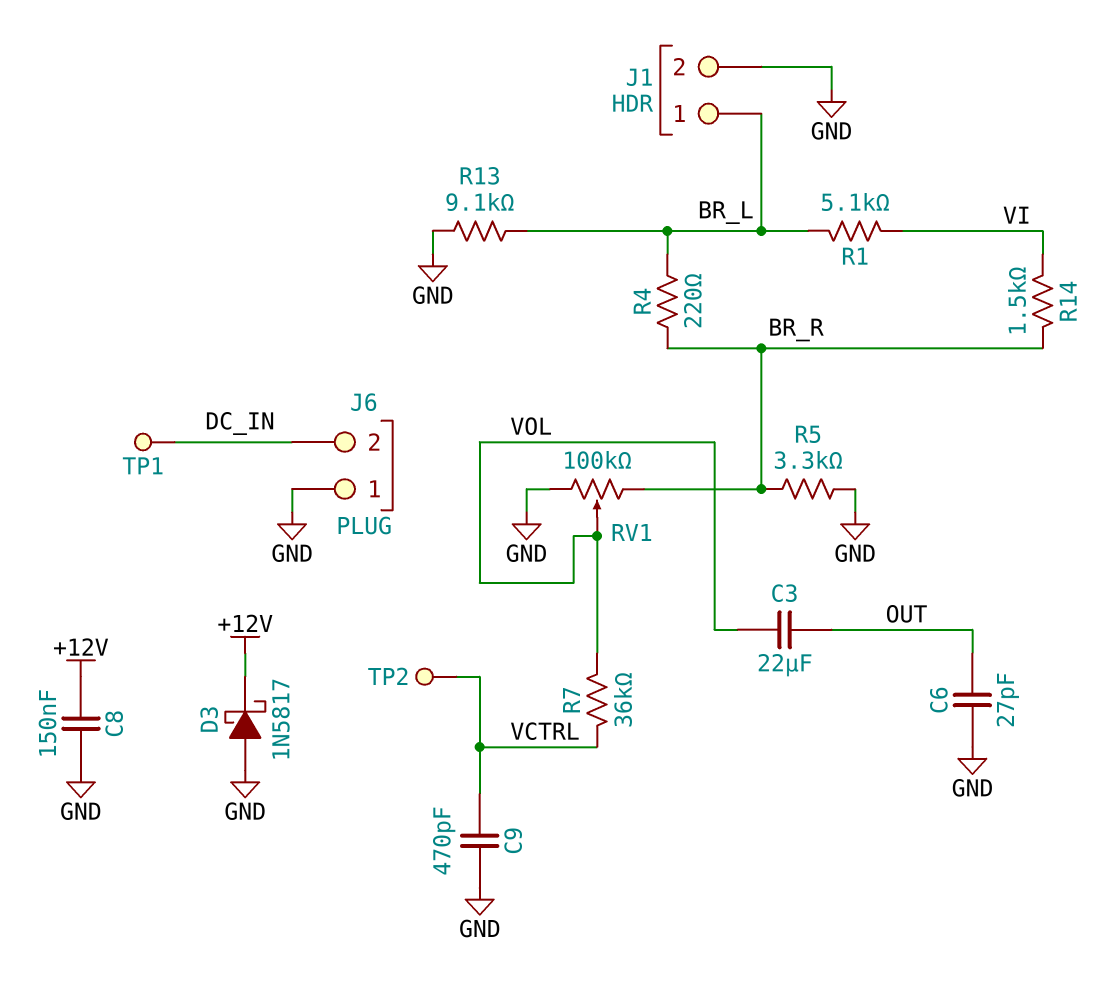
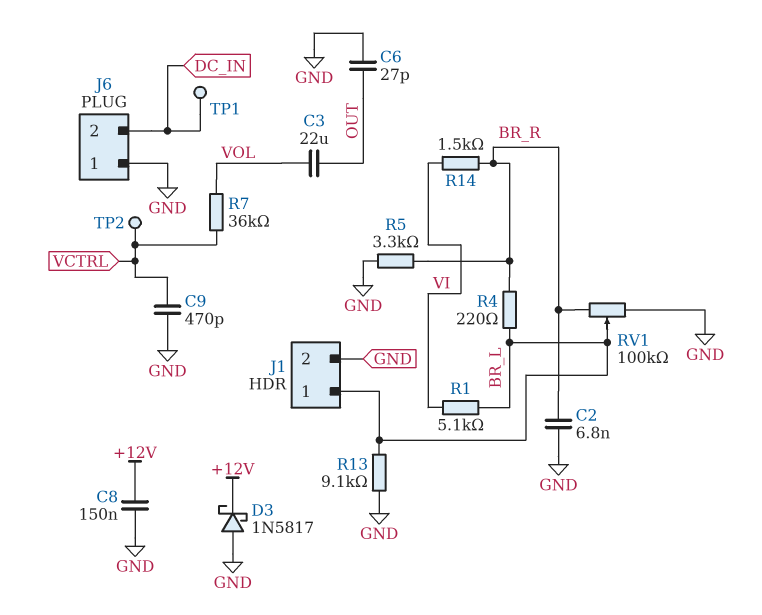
C2: none -> 6.8nF (BR_R, GND)
RV1: 100k (BR_R, GND, wiper VOL) -> 100k (BR_R, GND, wiper BR_L)

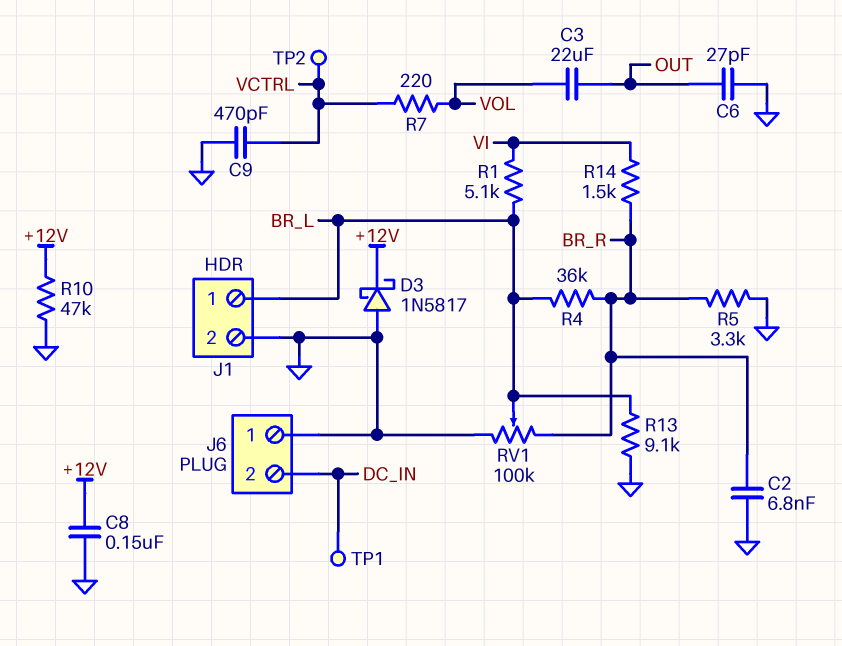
R4: 220 (BR_L, BR_R) -> 36k (BR_L, BR_R)
R7: 36k (VCTRL, VOL) -> 220 (VCTRL, VOL)
R10: none -> 47k (+12V, GND)

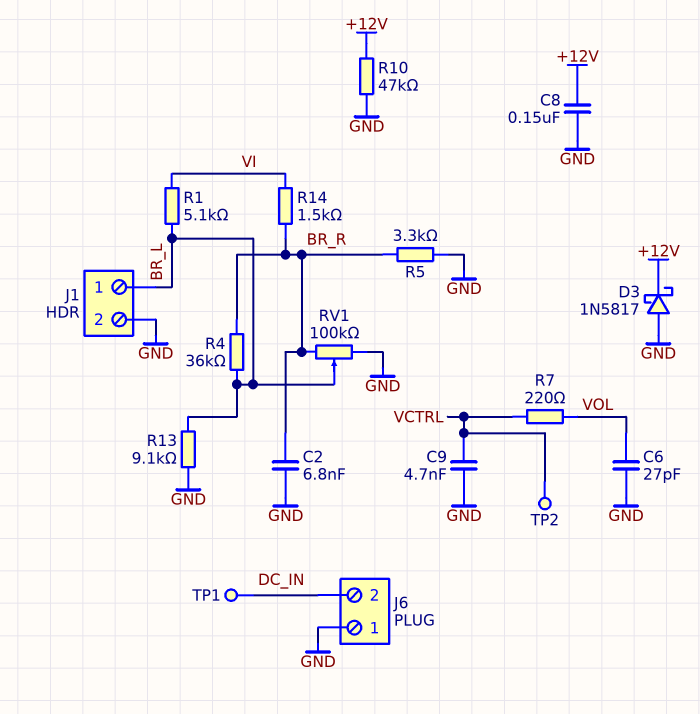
C3: 22uF (OUT, VOL) -> none
C6: 27pF (GND, OUT) -> 27pF (GND, VOL)
C9: 470pF (GND, VCTRL) -> 4.7nF (GND, VCTRL)

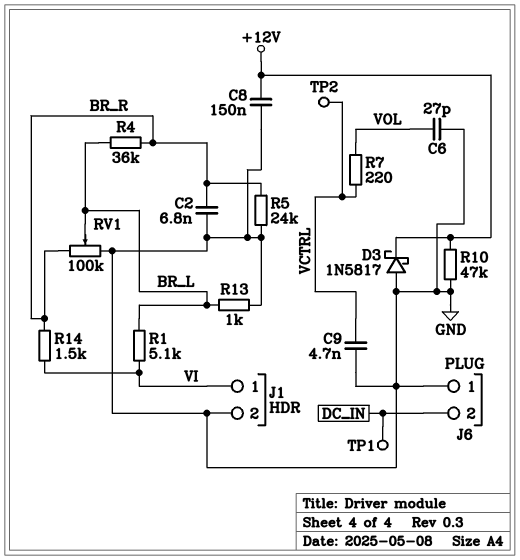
J1 pin 1: BR_L -> VI
R5: 3.3k (BR_R, GND) -> 24k (BR_R, GND)
R13: 9.1k (BR_L, GND) -> 1k (BR_L, GND)

